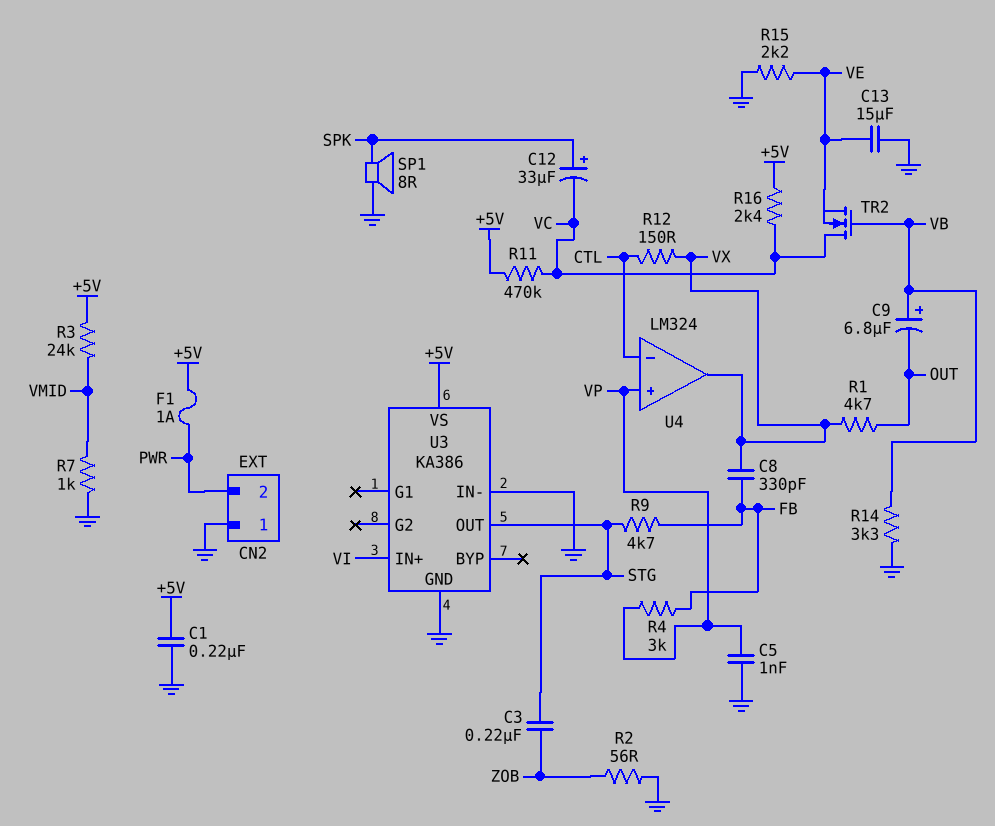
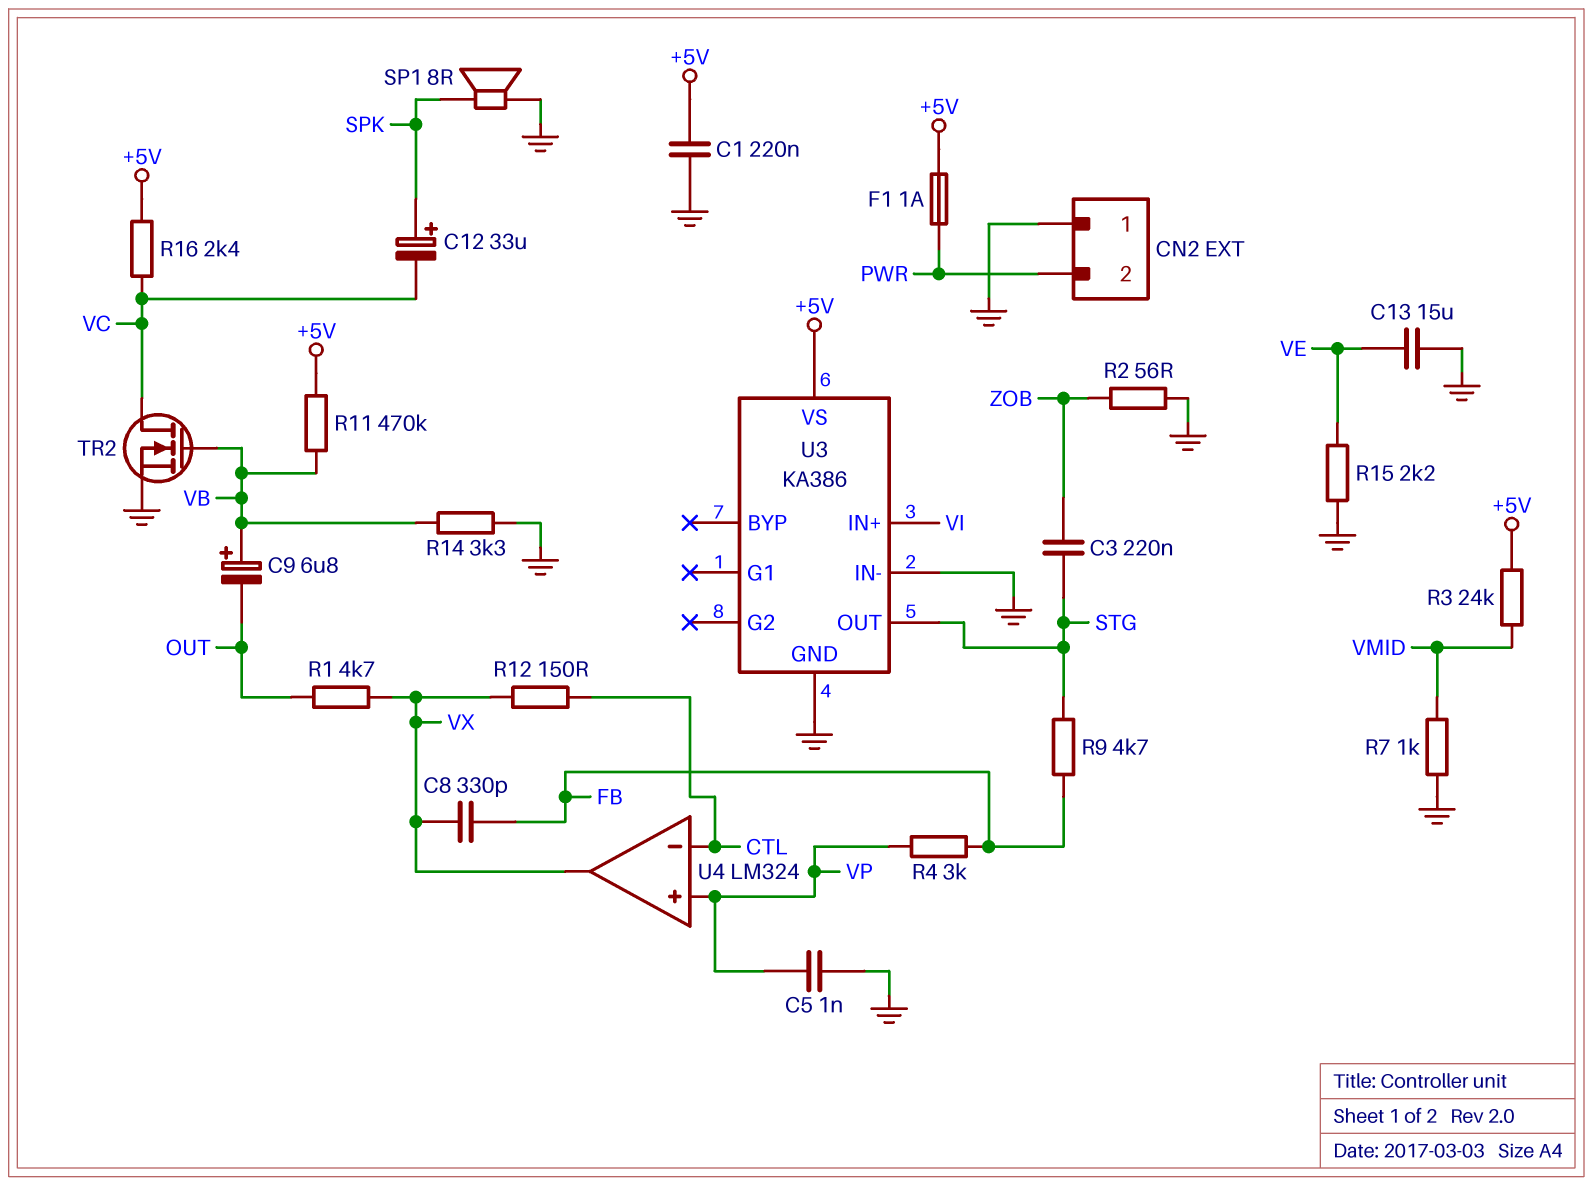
R11: 470k (+5V, VC) -> 470k (+5V, VB)
TR2: NMOS (G VB, D VC, S VE) -> NMOS (G VB, D VC, S GND)

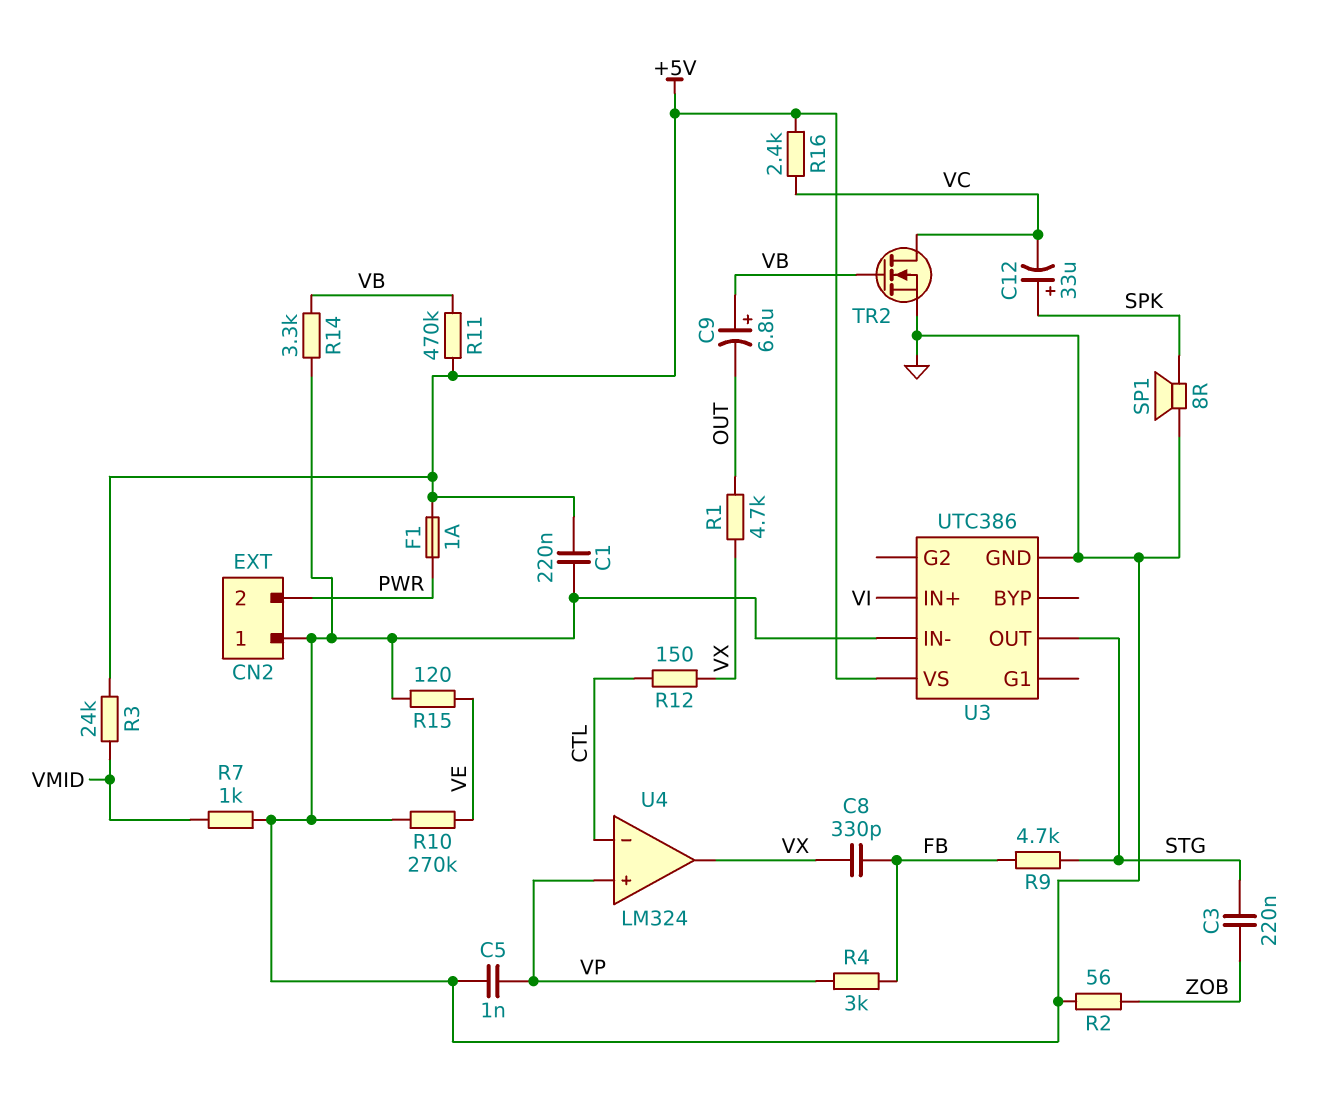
C13: 15uF (GND, VE) -> none
R10: none -> 270k (GND, VE)
R15: 2.2k (GND, VE) -> 120 (GND, VE)
U3: KA386 -> UTC386

